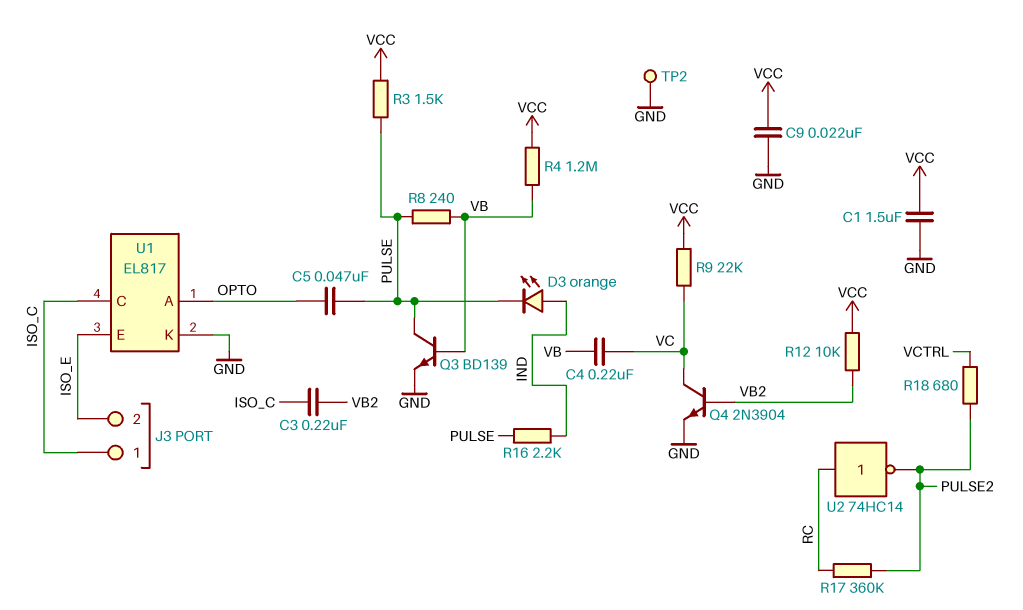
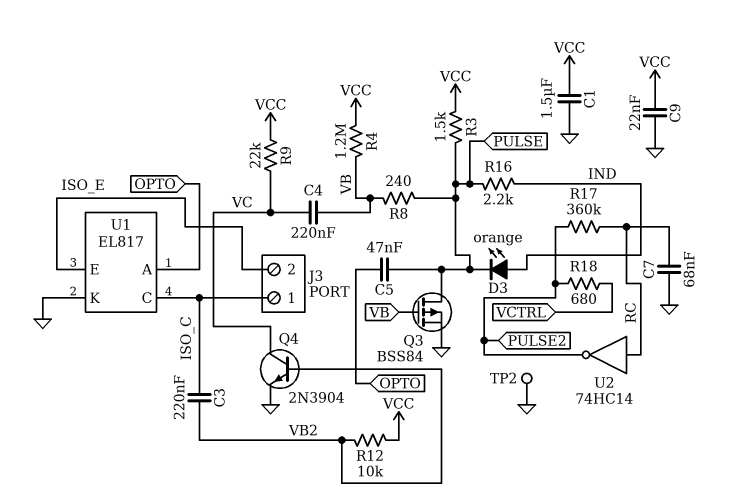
C7: none -> 68nF (GND, RC)
Q3: NPN BD139 (B VB, C PULSE, E GND) -> PMOS BSS84 (G VB, D PULSE, S GND)

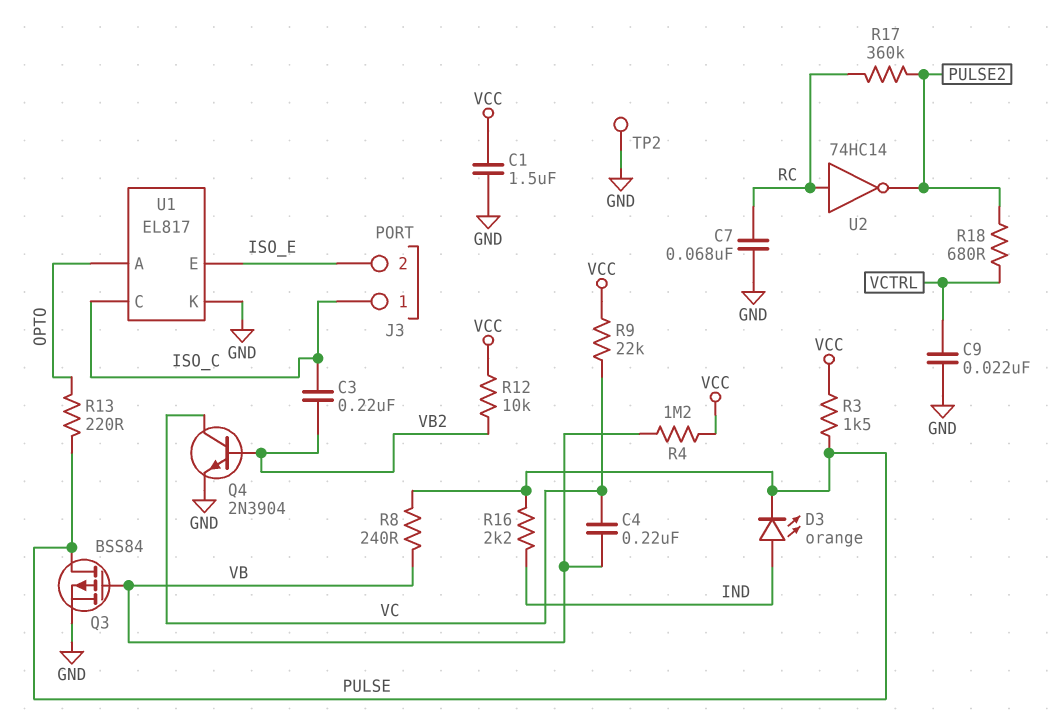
C5: 47nF (OPTO, PULSE) -> none
C9: 22nF (GND, VCC) -> 22nF (GND, VCTRL)
R13: none -> 220 (OPTO, PULSE)

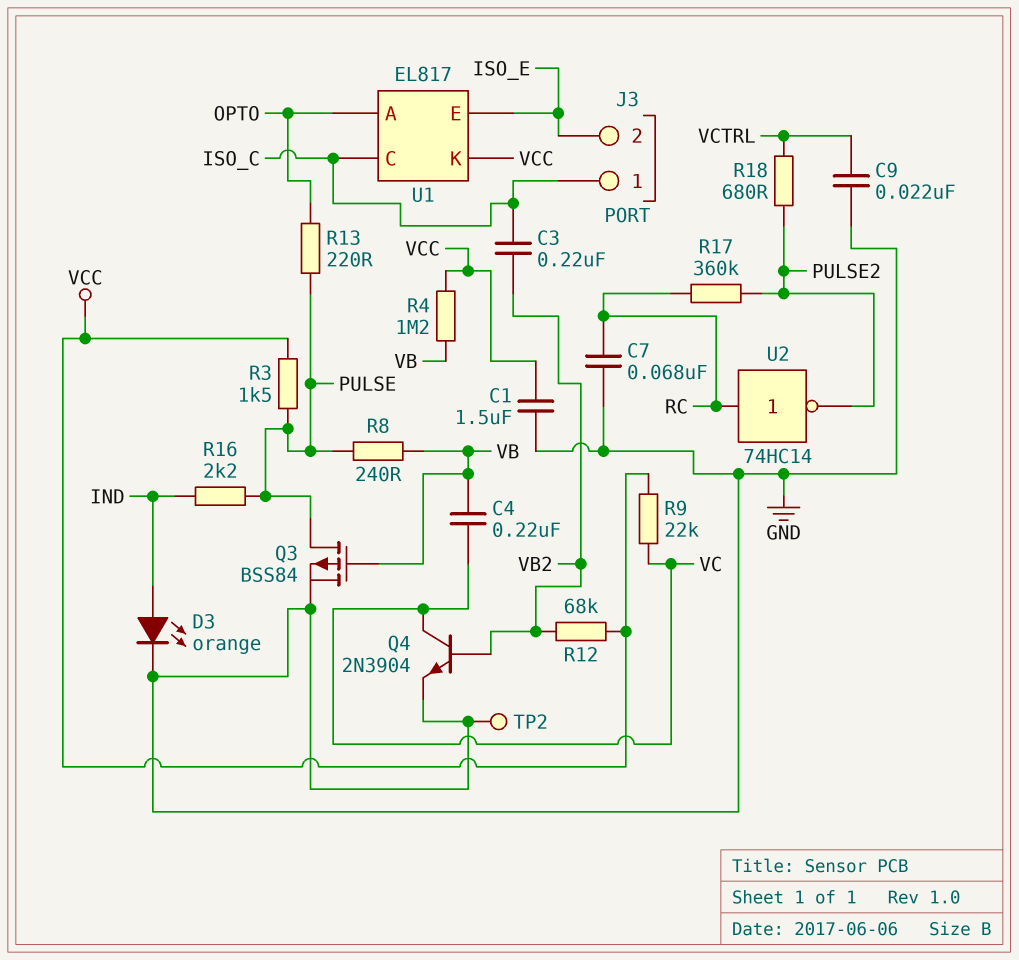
D3: LED orange (A IND, K PULSE) -> LED orange (A IND, K GND)
R12: 10k (VB2, VCC) -> 68k (VB2, VCC)
U1 pin K: GND -> VCC

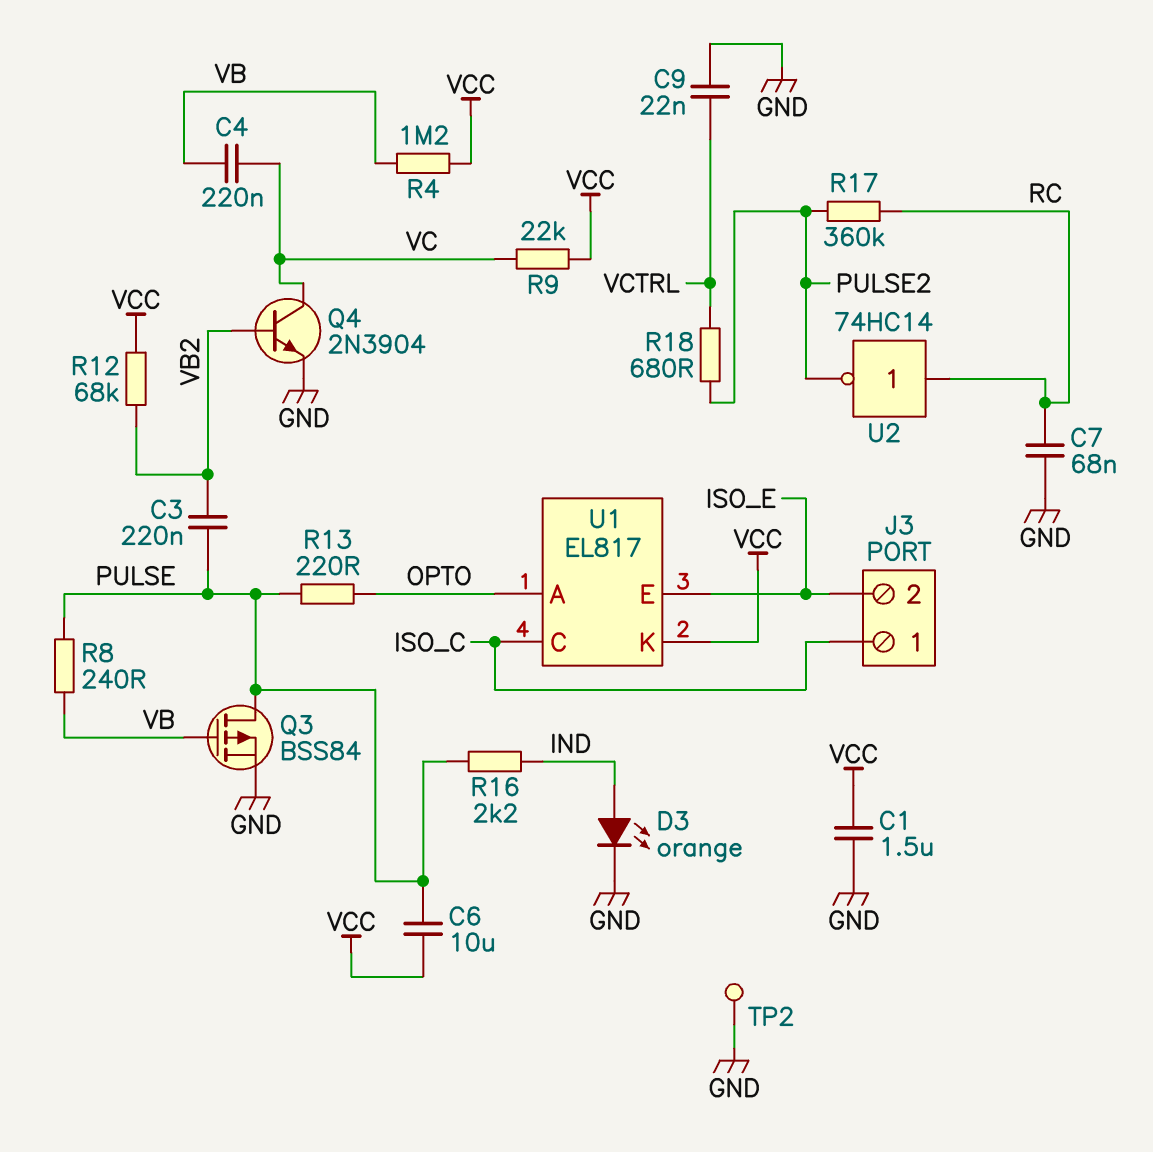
C3: 220nF (ISO_C, VB2) -> 220nF (PULSE, VB2)
C6: none -> 10uF (PULSE, VCC)
R3: 1.5k (PULSE, VCC) -> none

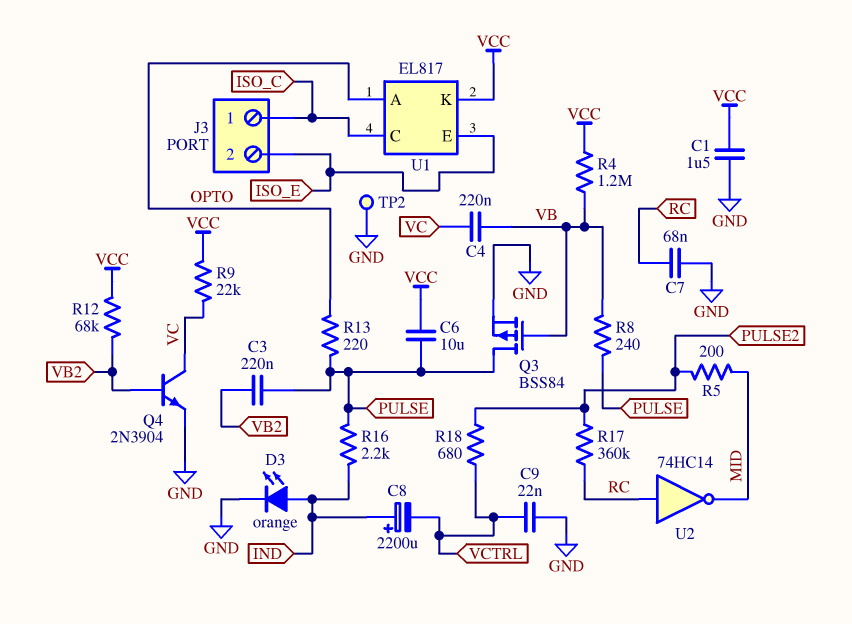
C8: none -> 2200uF (plus IND, minus VCTRL)
R5: none -> 200 (MID, PULSE2)
U2: NOT 74HC14 (in RC, out PULSE2) -> NOT 74HC14 (in RC, out MID)

